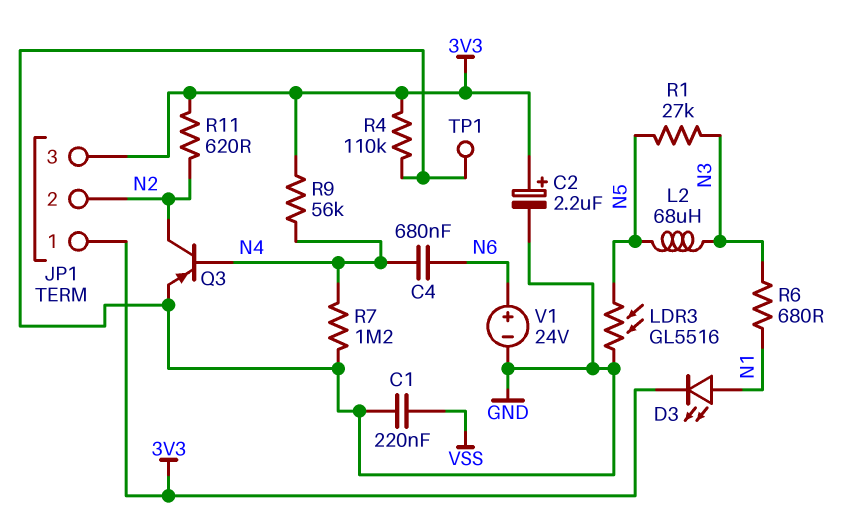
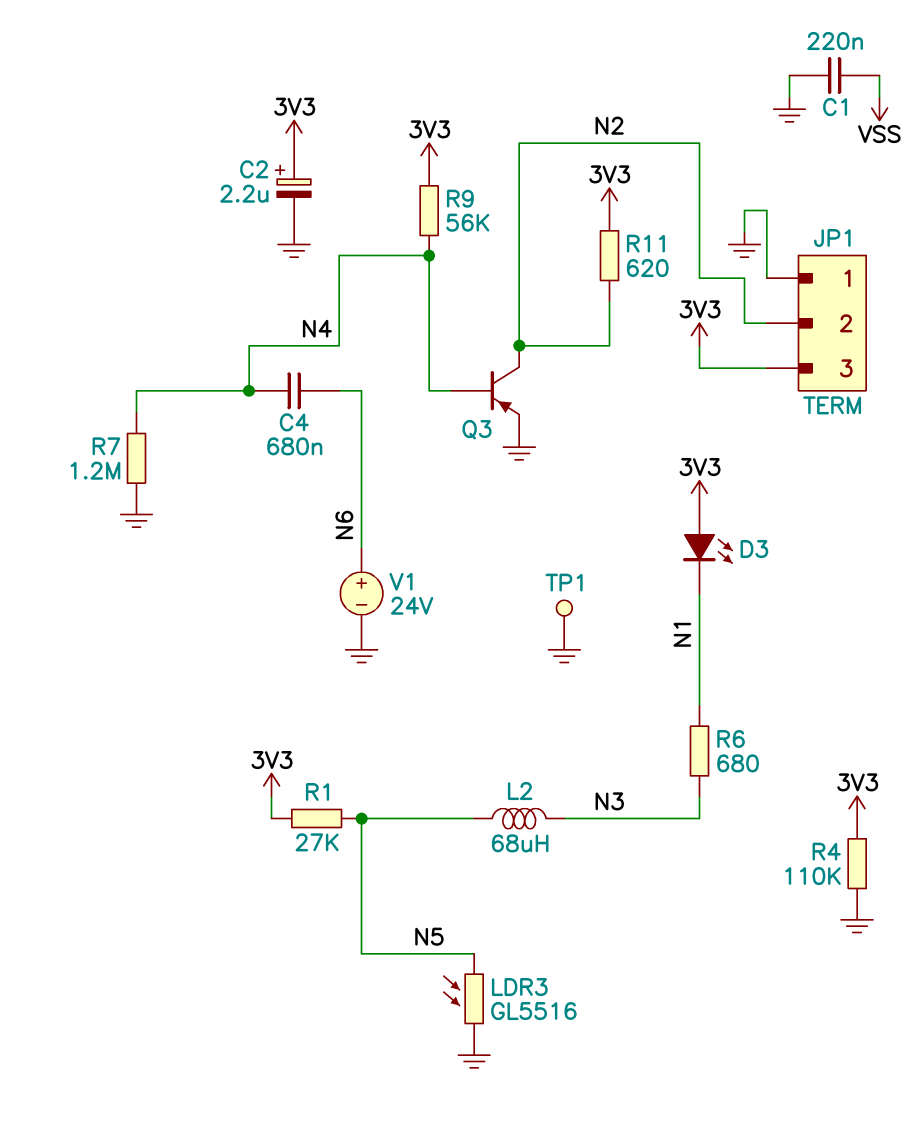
D3: LED (A N1, K 3V3) -> LED (A 3V3, K N1)
JP1 pin 1: 3V3 -> GND
R1: 27k (N3, N5) -> 27k (3V3, N5)

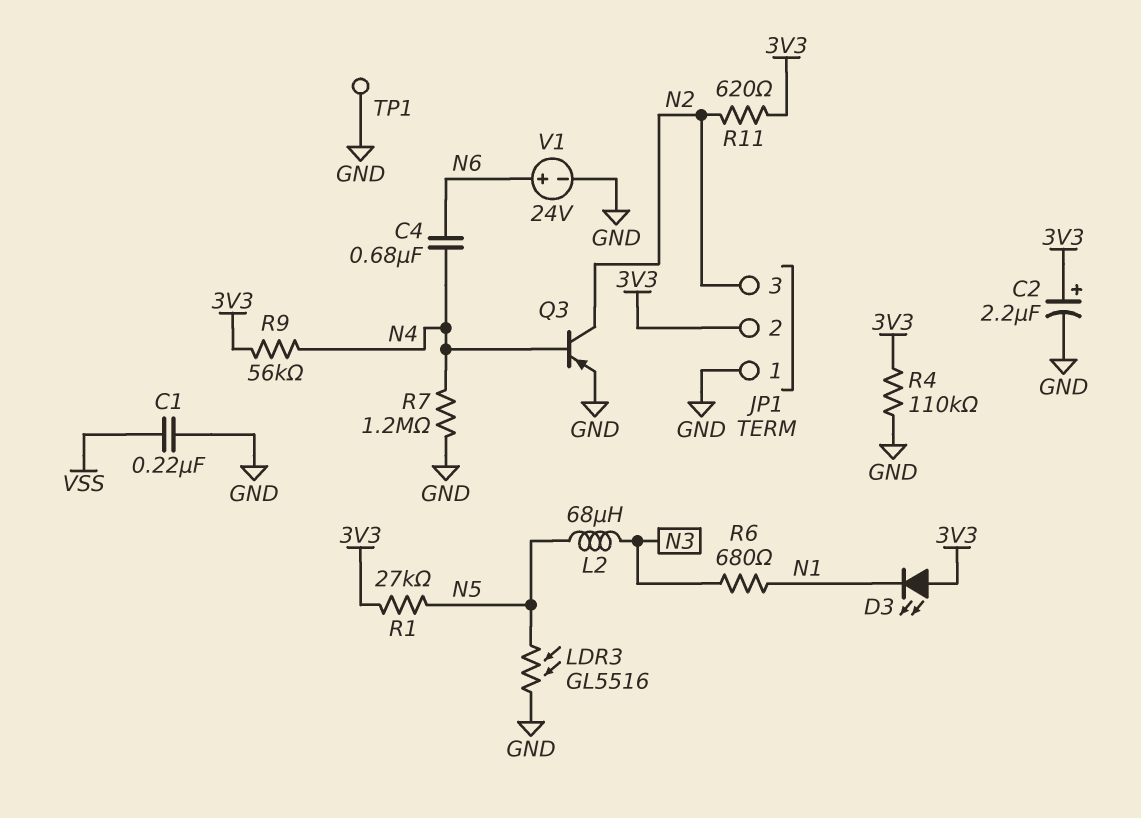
JP1 pin 2: N2 -> 3V3
JP1 pin 3: 3V3 -> N2

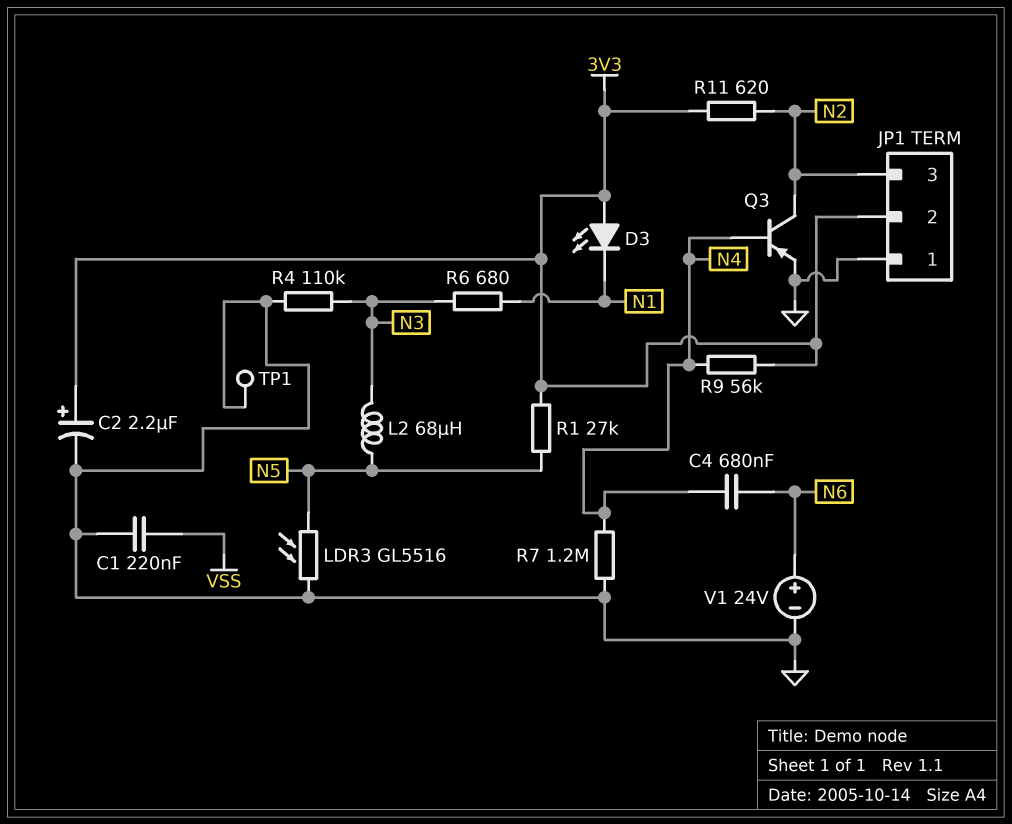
R4: 110k (3V3, GND) -> 110k (GND, N3)

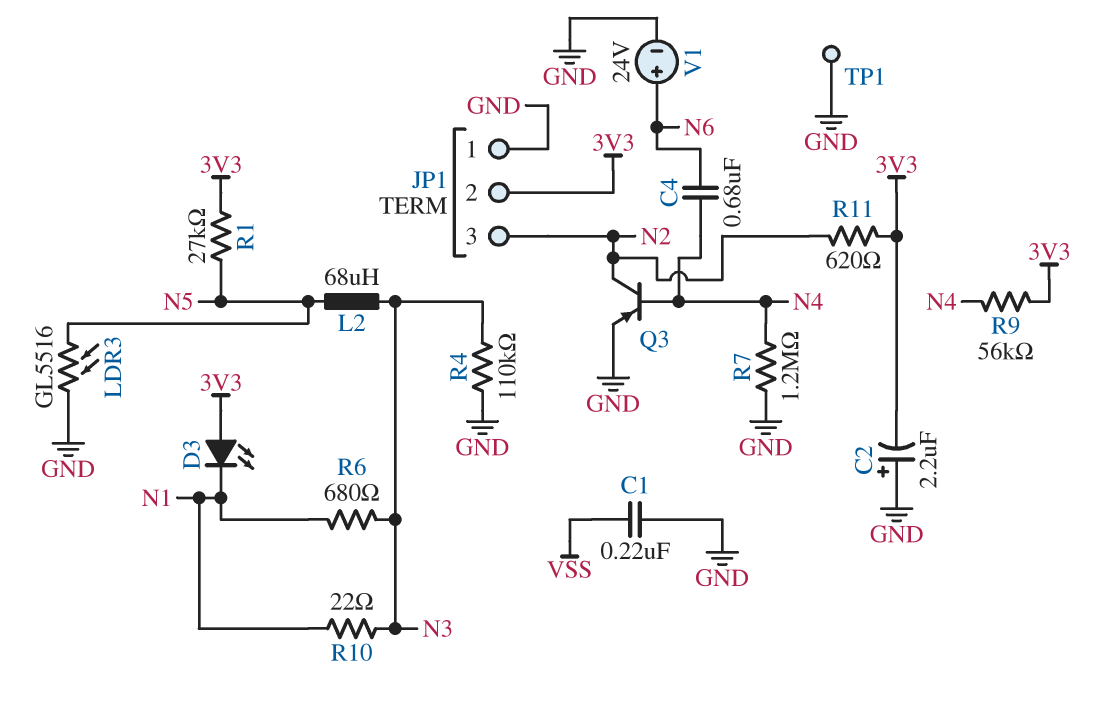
C2: 2.2uF (plus 3V3, minus GND) -> 2.2uF (plus GND, minus 3V3)
R10: none -> 22 (N1, N3)

